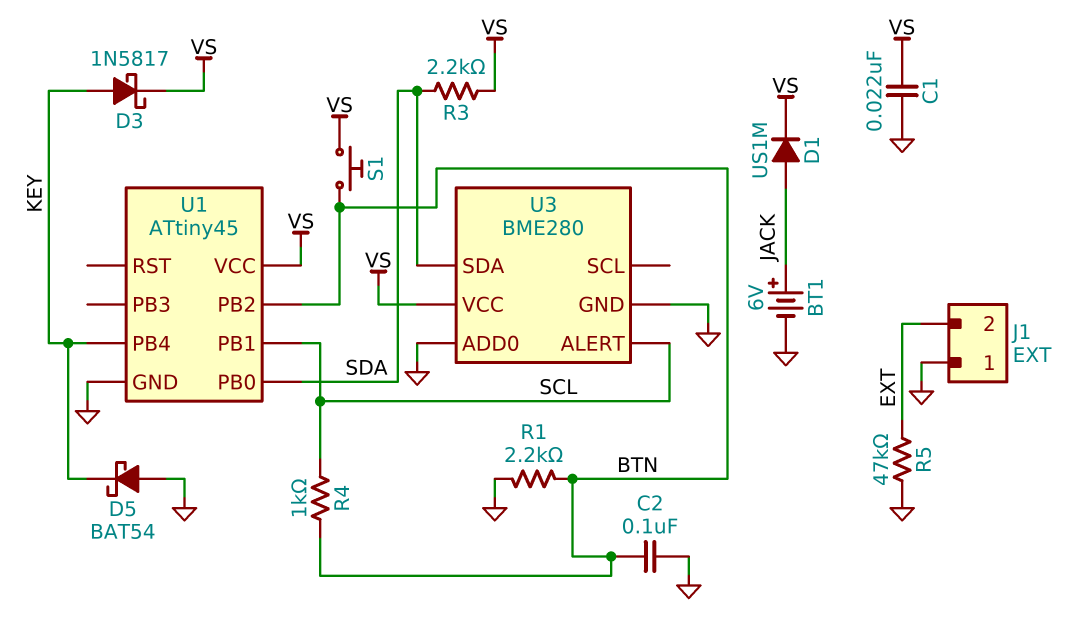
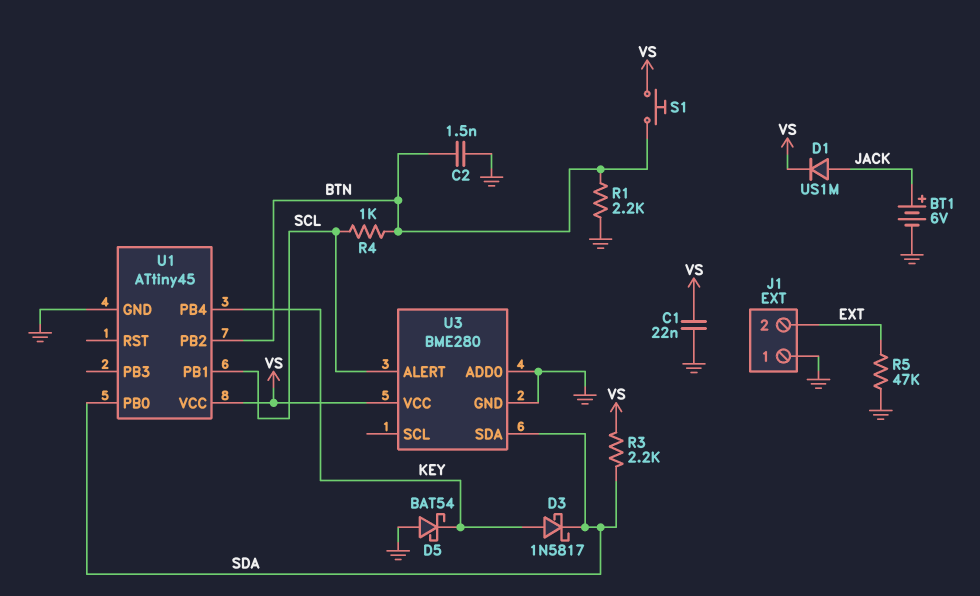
C2: 100nF (BTN, GND) -> 1.5nF (BTN, GND)
D3: schottky 1N5817 (A KEY, K VS) -> schottky 1N5817 (A KEY, K SDA)

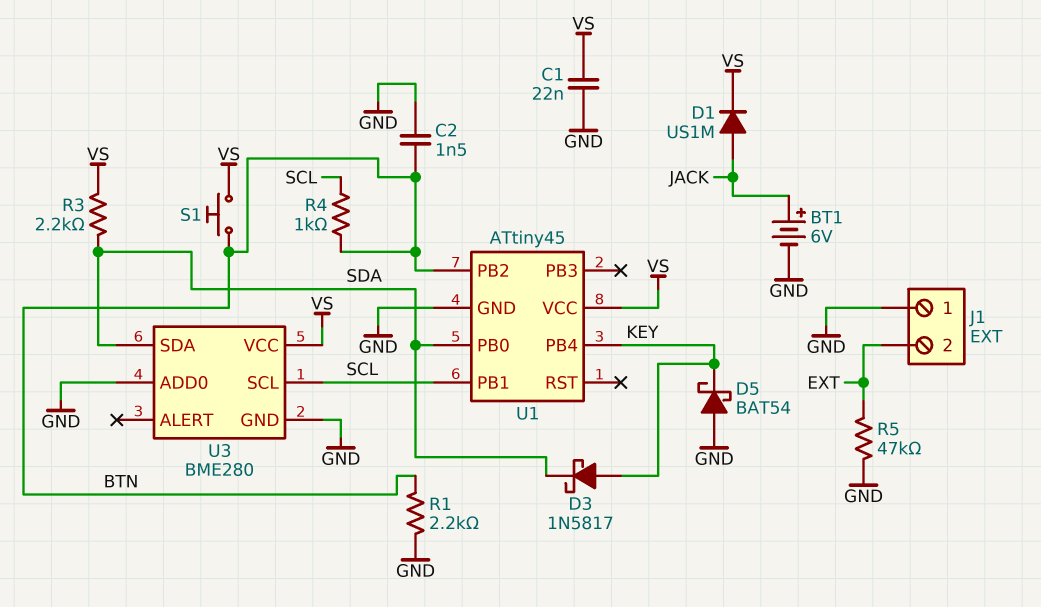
U3 pin ALERT: SCL -> none
U3 pin SCL: none -> SCL

